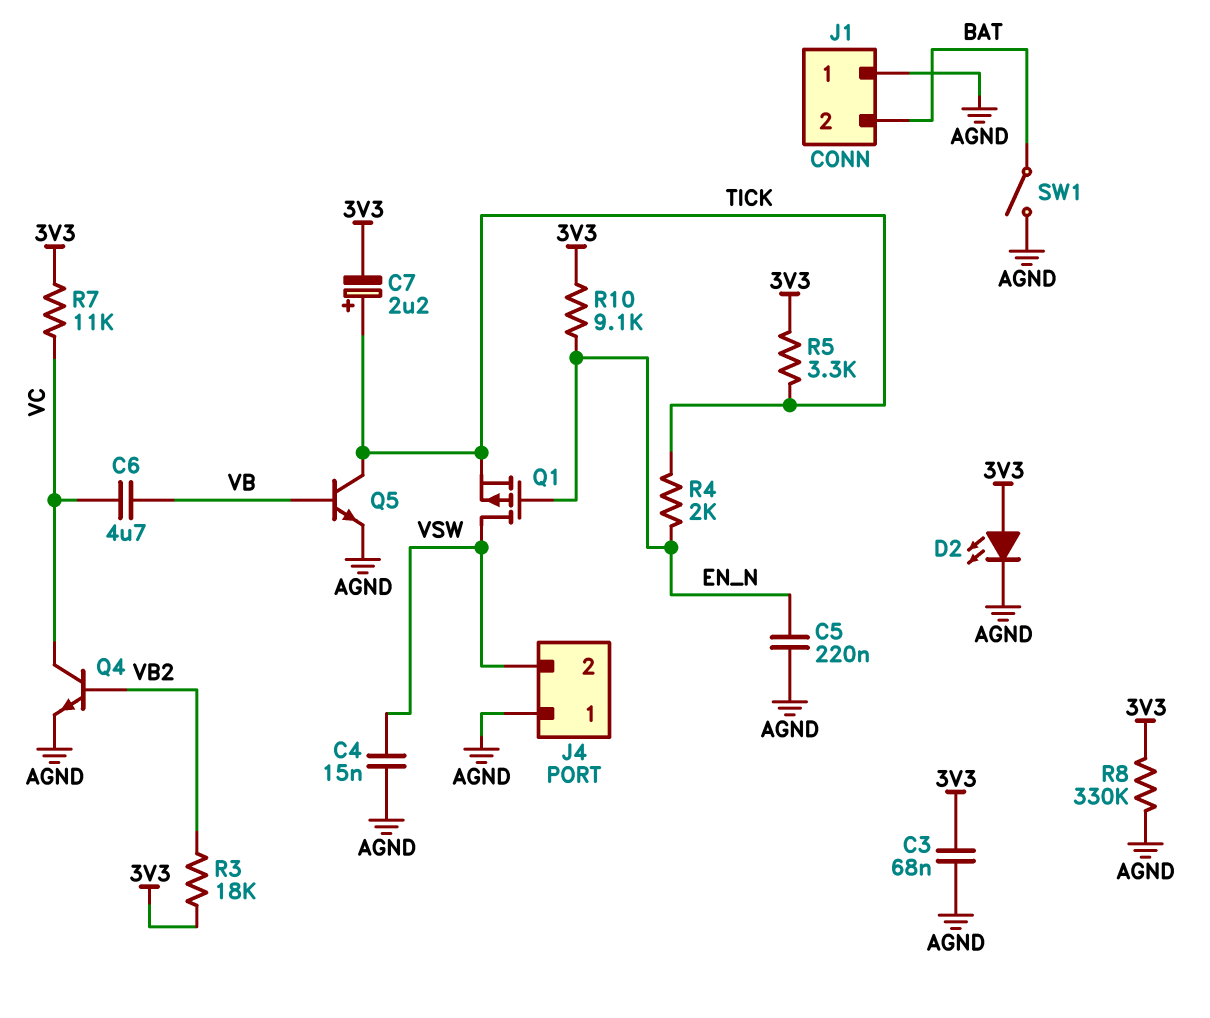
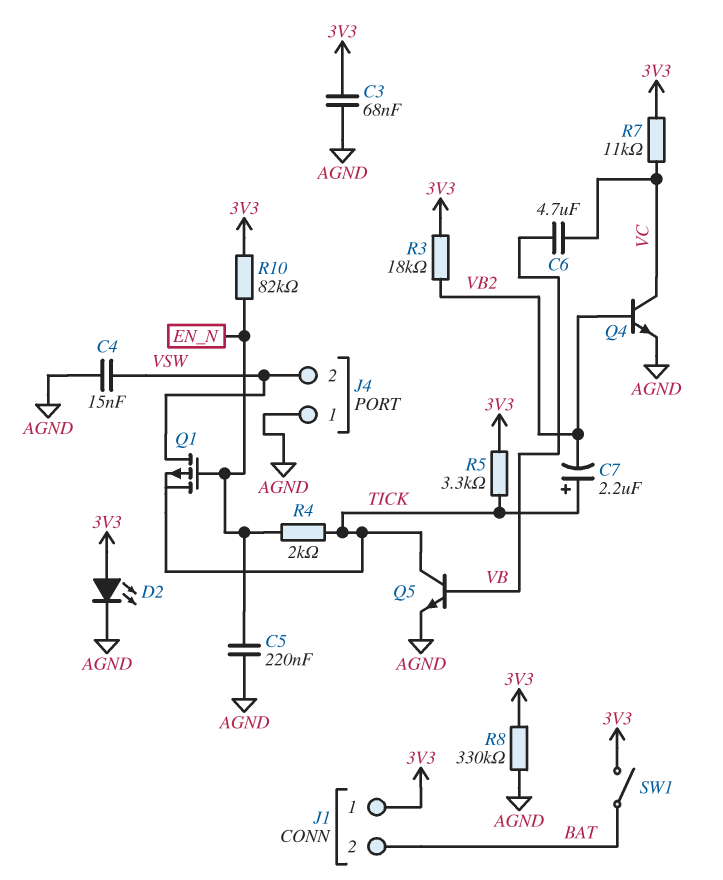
C7: 2.2uF (plus TICK, minus 3V3) -> 2.2uF (plus TICK, minus VB2)
J1 pin 1: AGND -> 3V3
R10: 9.1k (3V3, EN_N) -> 82k (3V3, EN_N)
SW1: switch (AGND, BAT) -> switch (3V3, BAT)

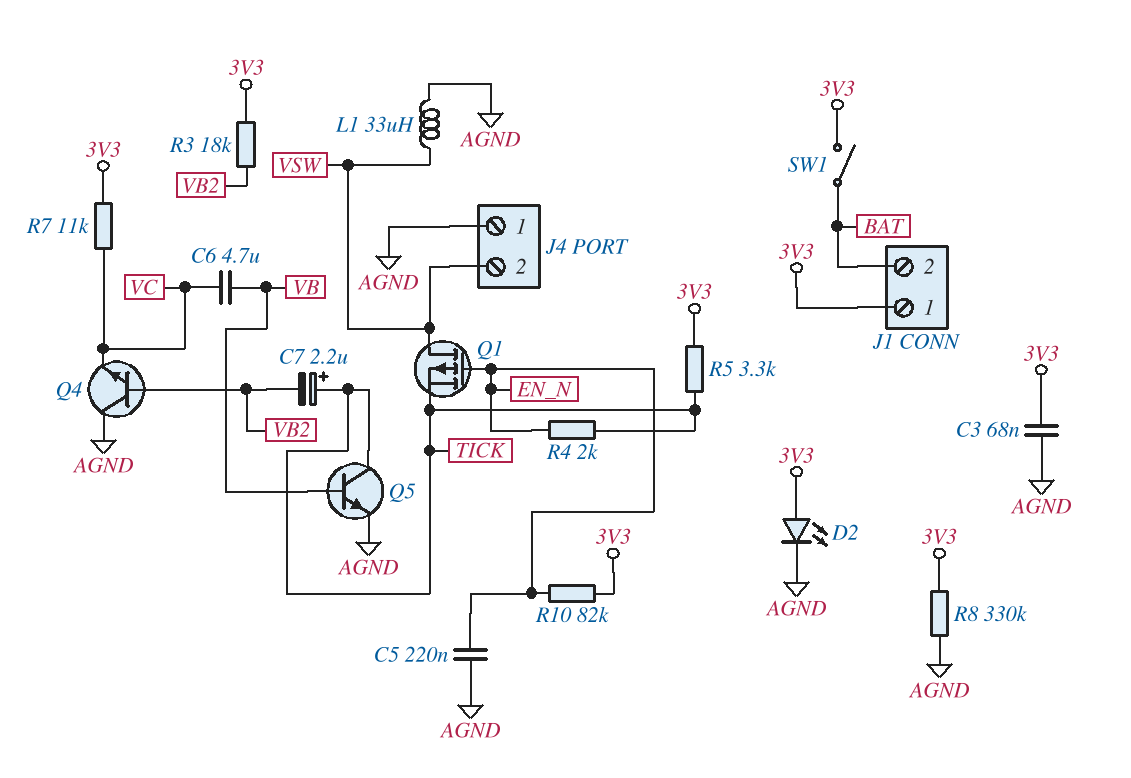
C4: 15nF (AGND, VSW) -> none
L1: none -> 33uH (AGND, VSW)
Q4: NPN (B VB2, C VC, E AGND) -> NPN (B VB2, C AGND, E VC)

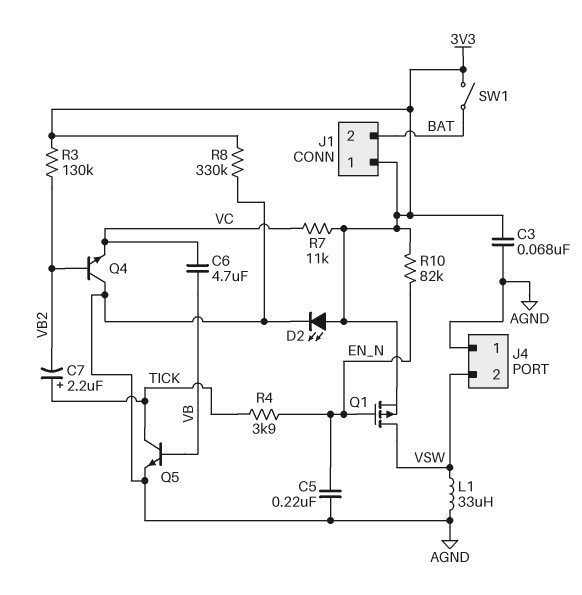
Q1: PMOS (G EN_N, D VSW, S TICK) -> PMOS (G EN_N, D VSW, S 3V3)
R3: 18k (3V3, VB2) -> 130k (3V3, VB2)
R4: 2k (EN_N, TICK) -> 3.9k (EN_N, TICK)
R5: 3.3k (3V3, TICK) -> none

